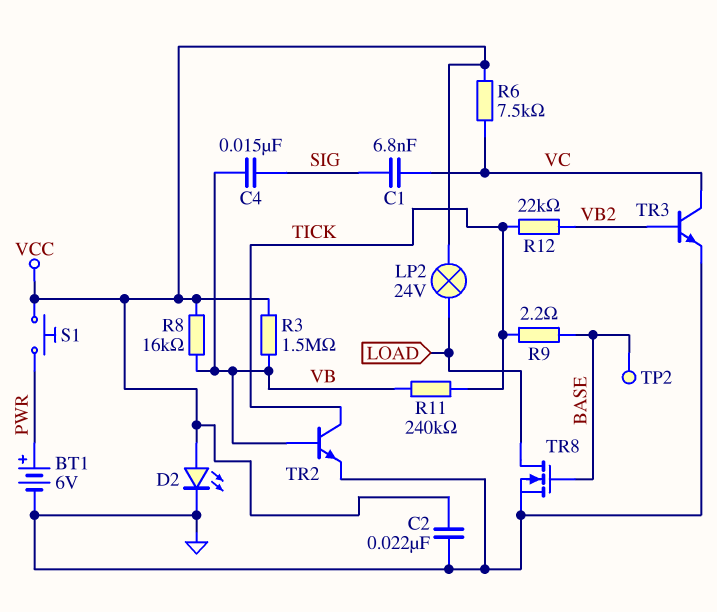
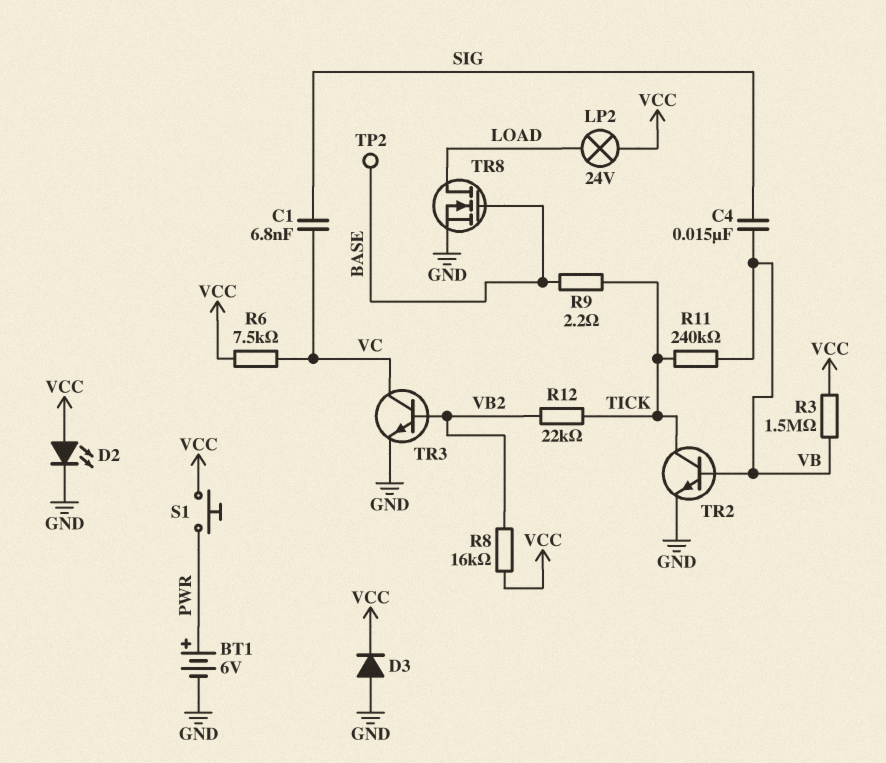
C2: 22nF (GND, VCC) -> none
D3: none -> diode (A GND, K VCC)
R8: 16k (VB, VCC) -> 16k (VB2, VCC)

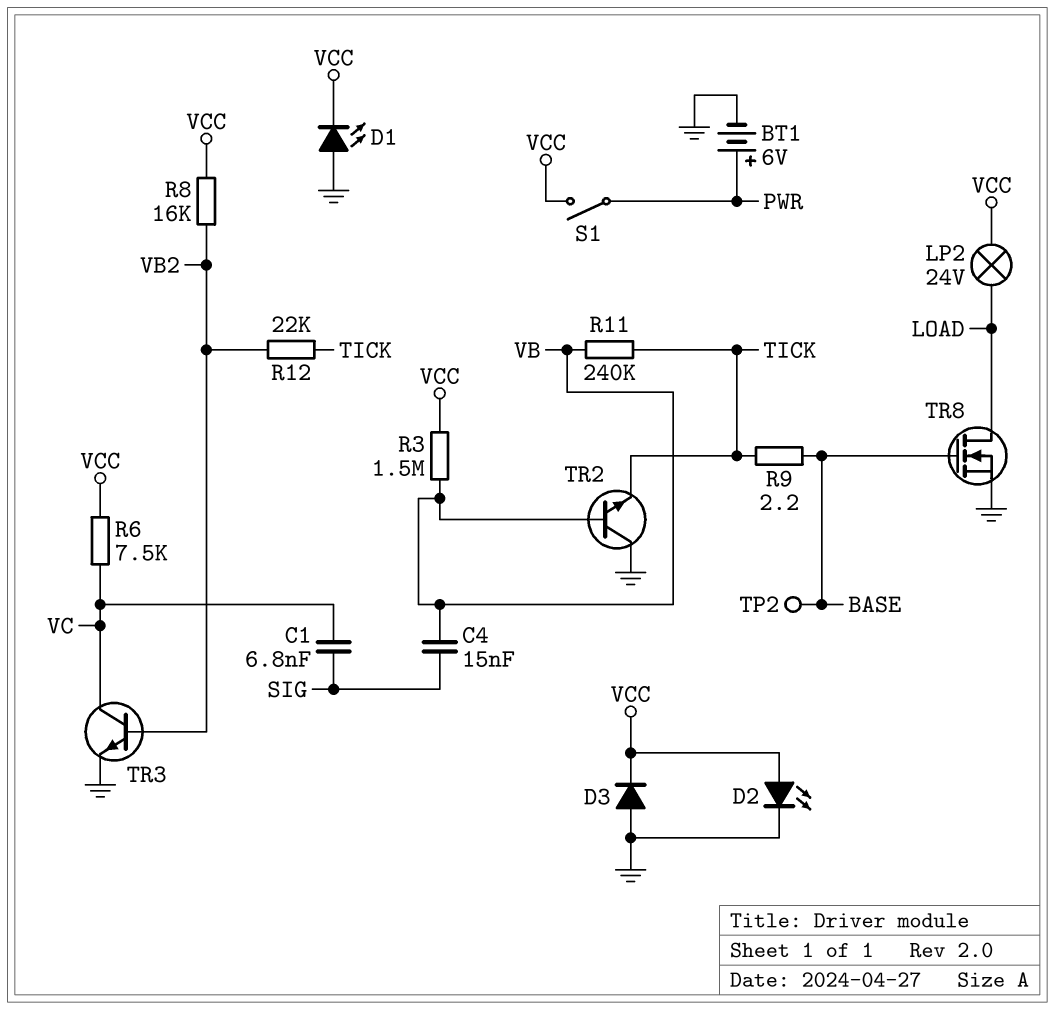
D1: none -> LED (A GND, K VCC)
S1: button (PWR, VCC) -> switch (PWR, VCC)
TR2: NPN (B VB, C TICK, E GND) -> NPN (B VB, C GND, E TICK)

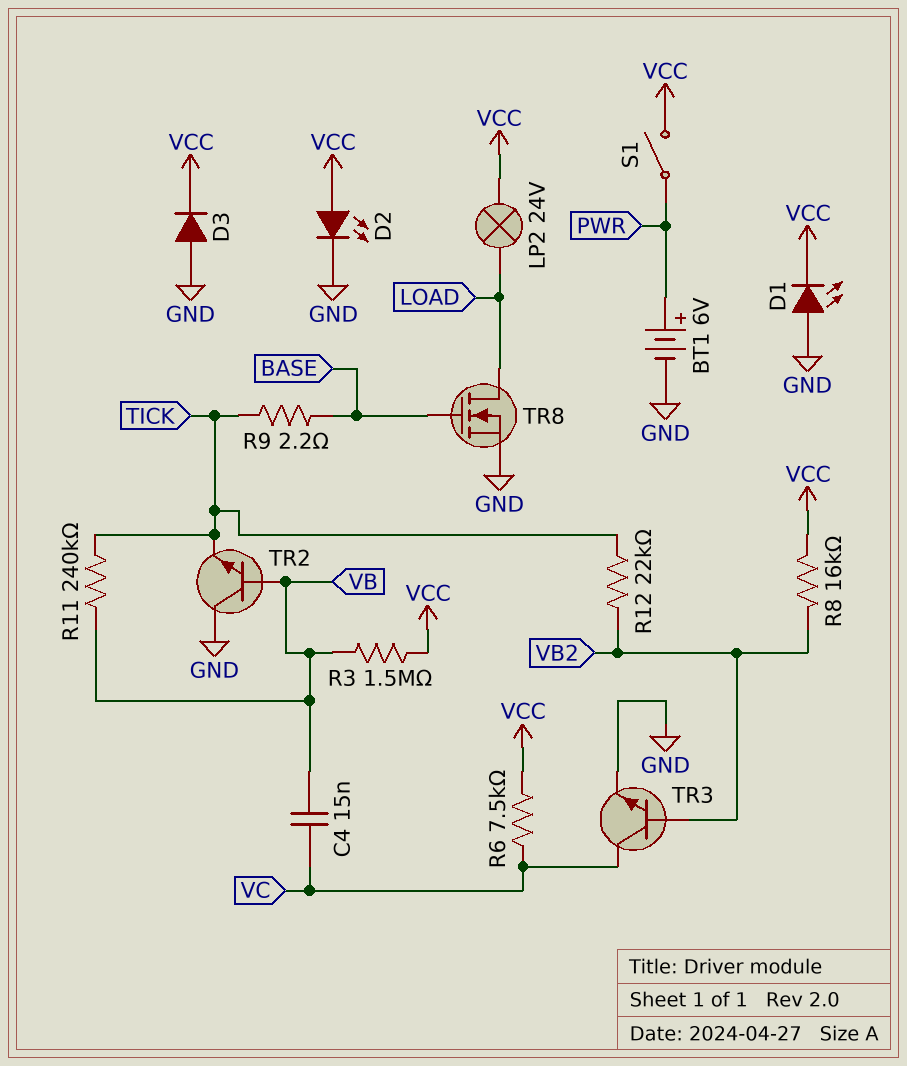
C1: 6.8nF (SIG, VC) -> none
C4: 15nF (SIG, VB) -> 15nF (VB, VC)
TP2: test point (BASE) -> none

